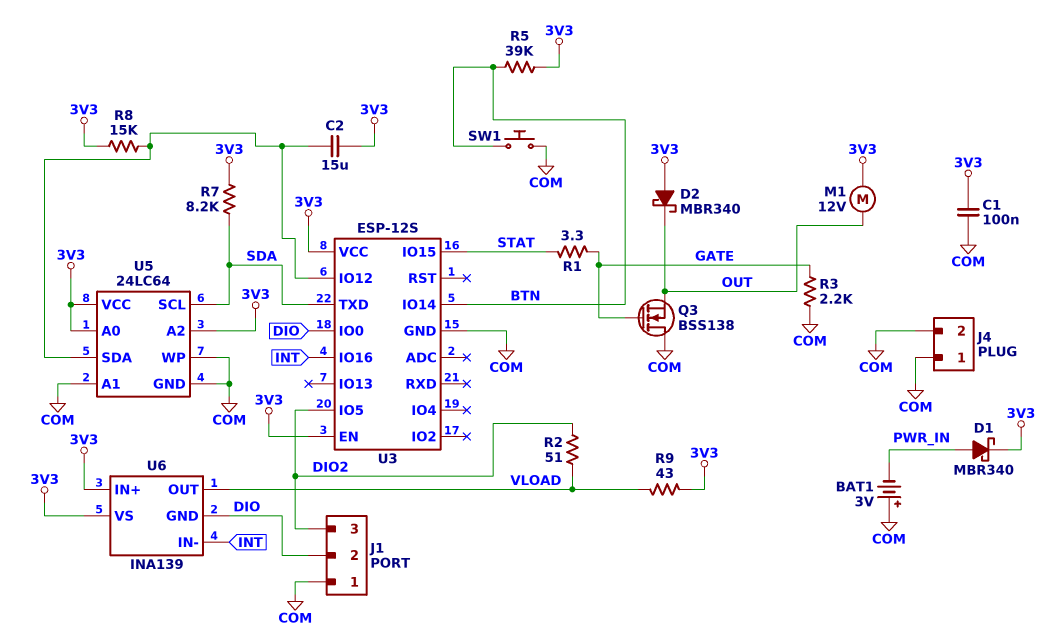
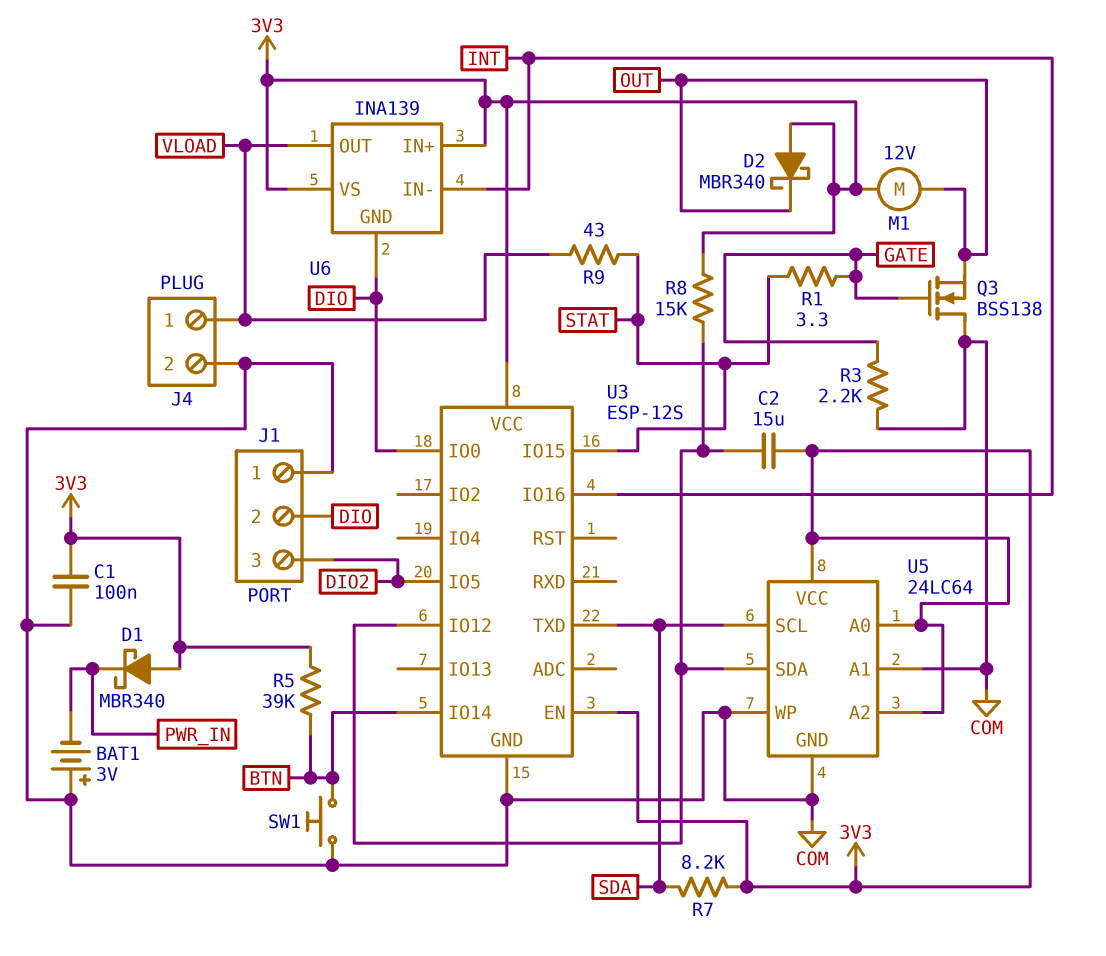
D1: schottky MBR340 (A PWR_IN, K 3V3) -> schottky MBR340 (A 3V3, K PWR_IN)
J4 pin 1: COM -> VLOAD
R2: 51 (DIO2, VLOAD) -> none
R9: 43 (3V3, VLOAD) -> 43 (STAT, VLOAD)

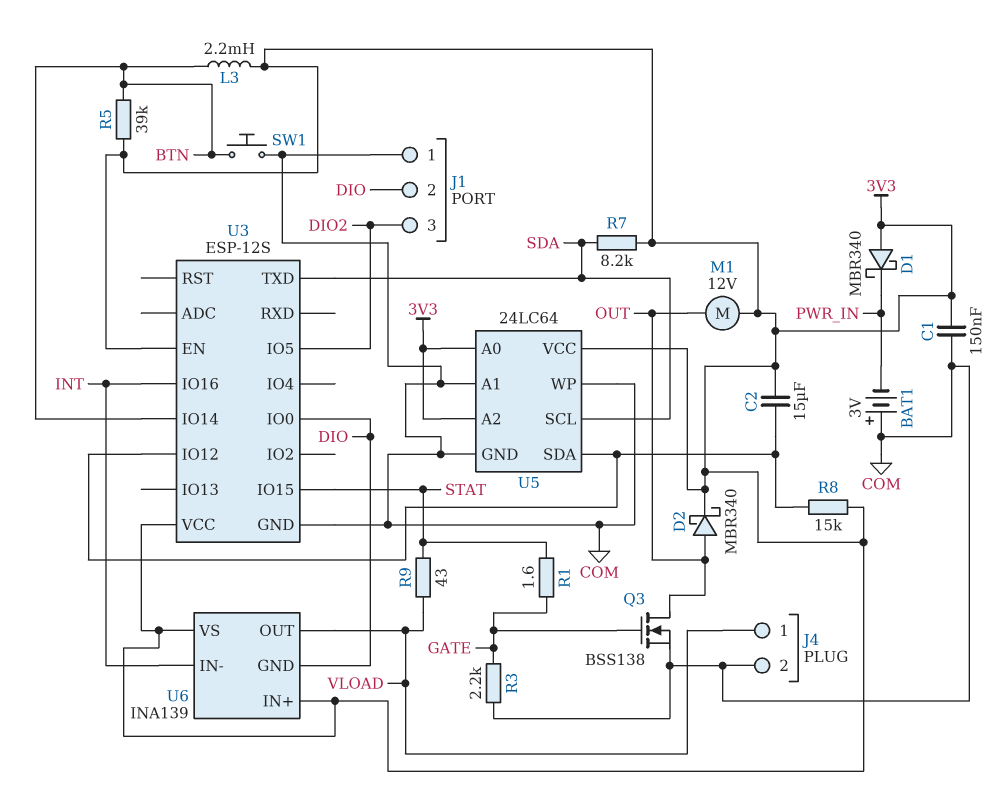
C1: 100nF (3V3, COM) -> 150nF (3V3, COM)
D2: schottky MBR340 (A 3V3, K OUT) -> schottky MBR340 (A OUT, K 3V3)
L3: none -> 2.2mH (3V3, BTN)
Q3: NMOS BSS138 (G GATE, D COM, S OUT) -> NMOS BSS138 (G GATE, D OUT, S COM)
R1: 3.3 (GATE, STAT) -> 1.6 (GATE, STAT)

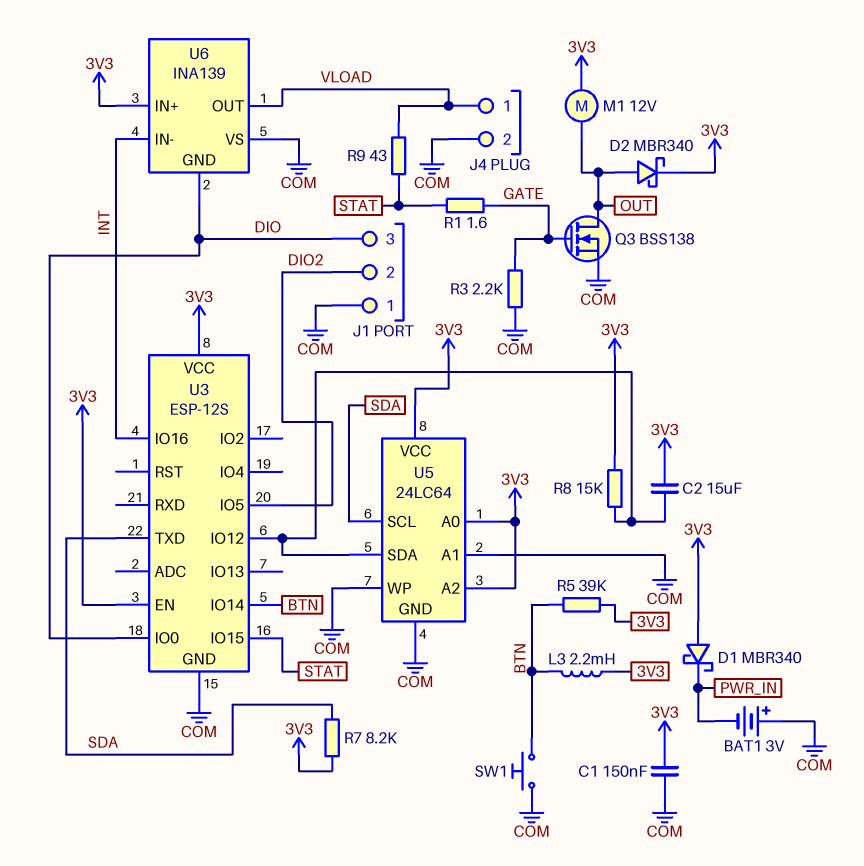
J1 pin 2: DIO -> DIO2
J1 pin 3: DIO2 -> DIO
U6 pin VS: 3V3 -> COM

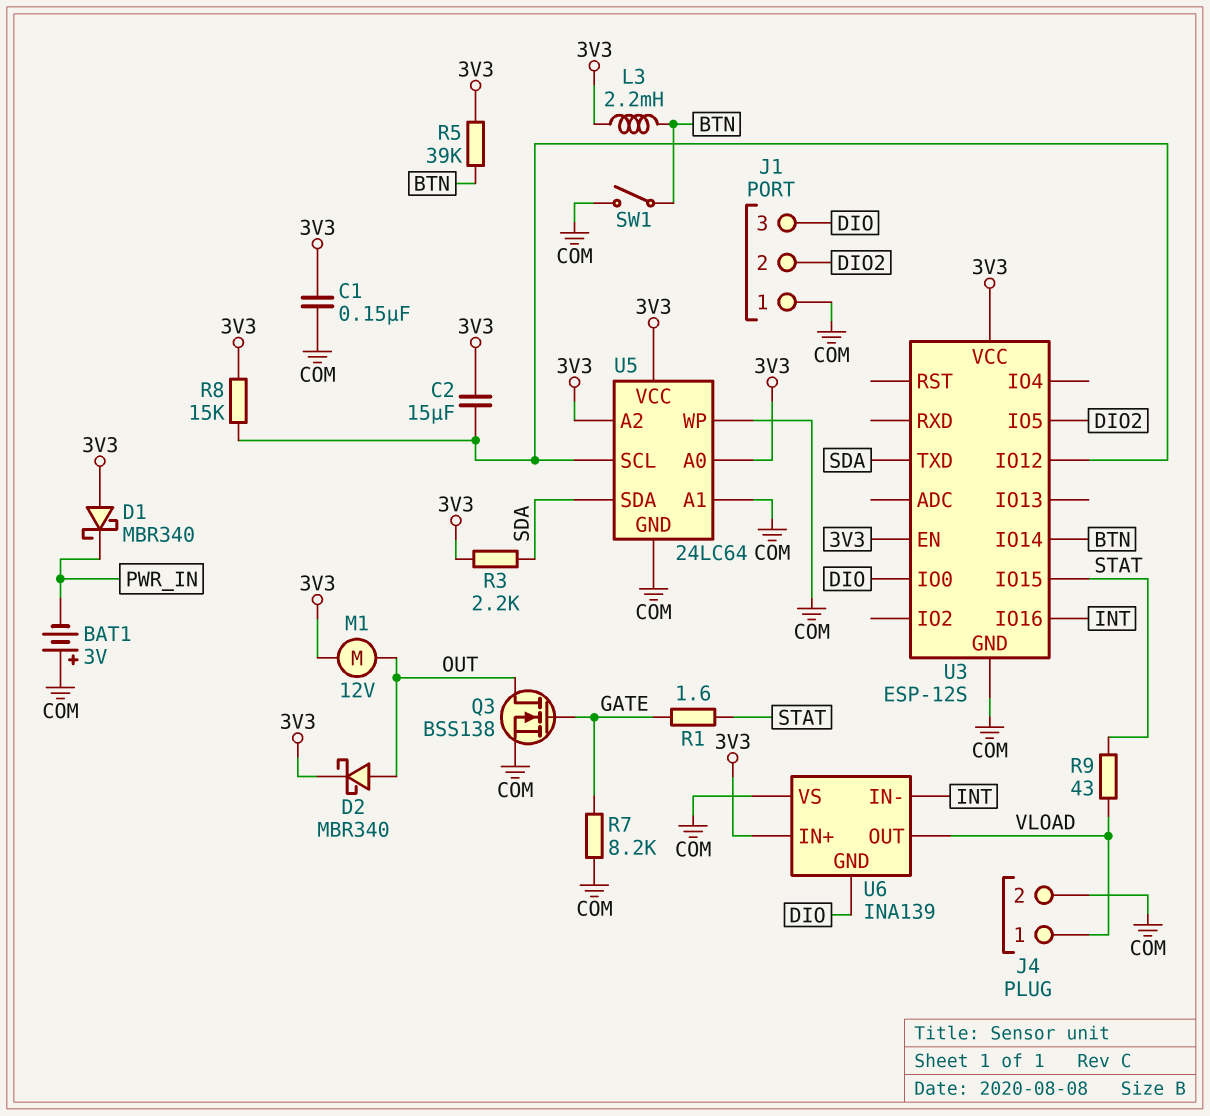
R3: 2.2k (COM, GATE) -> 2.2k (3V3, SDA)
R7: 8.2k (3V3, SDA) -> 8.2k (COM, GATE)
SW1: button (BTN, COM) -> switch (BTN, COM)
U5 pin SCL: SDA -> U3/IO12
U5 pin SDA: U3/IO12 -> SDA

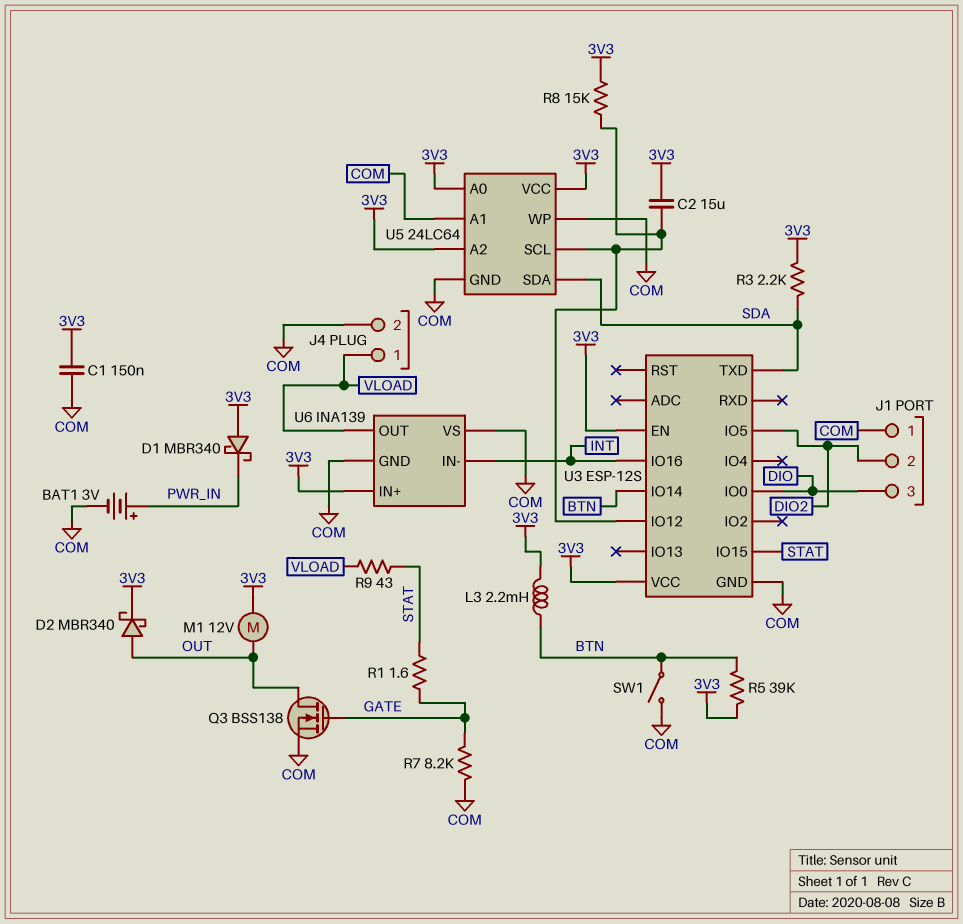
BAT1: 3V (plus COM, minus PWR_IN) -> 3V (plus PWR_IN, minus COM)
U6 pin GND: DIO -> COM

